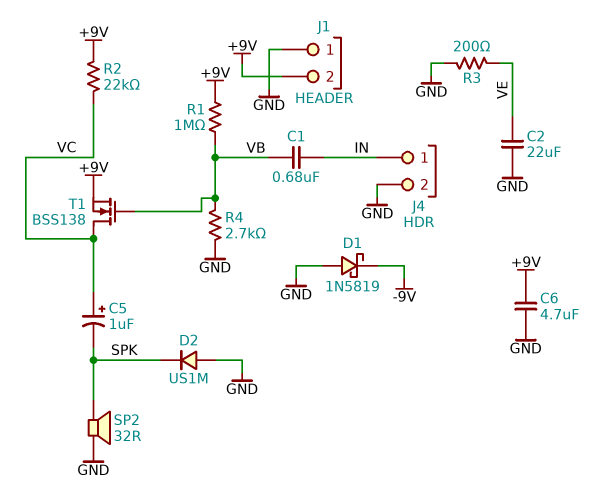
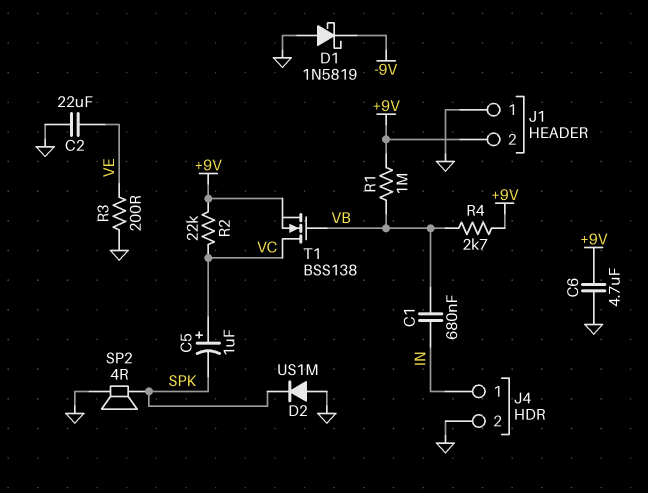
R4: 2.7k (GND, VB) -> 2.7k (+9V, VB)
SP2: speaker 32R (GND, SPK) -> speaker 4R (GND, SPK)

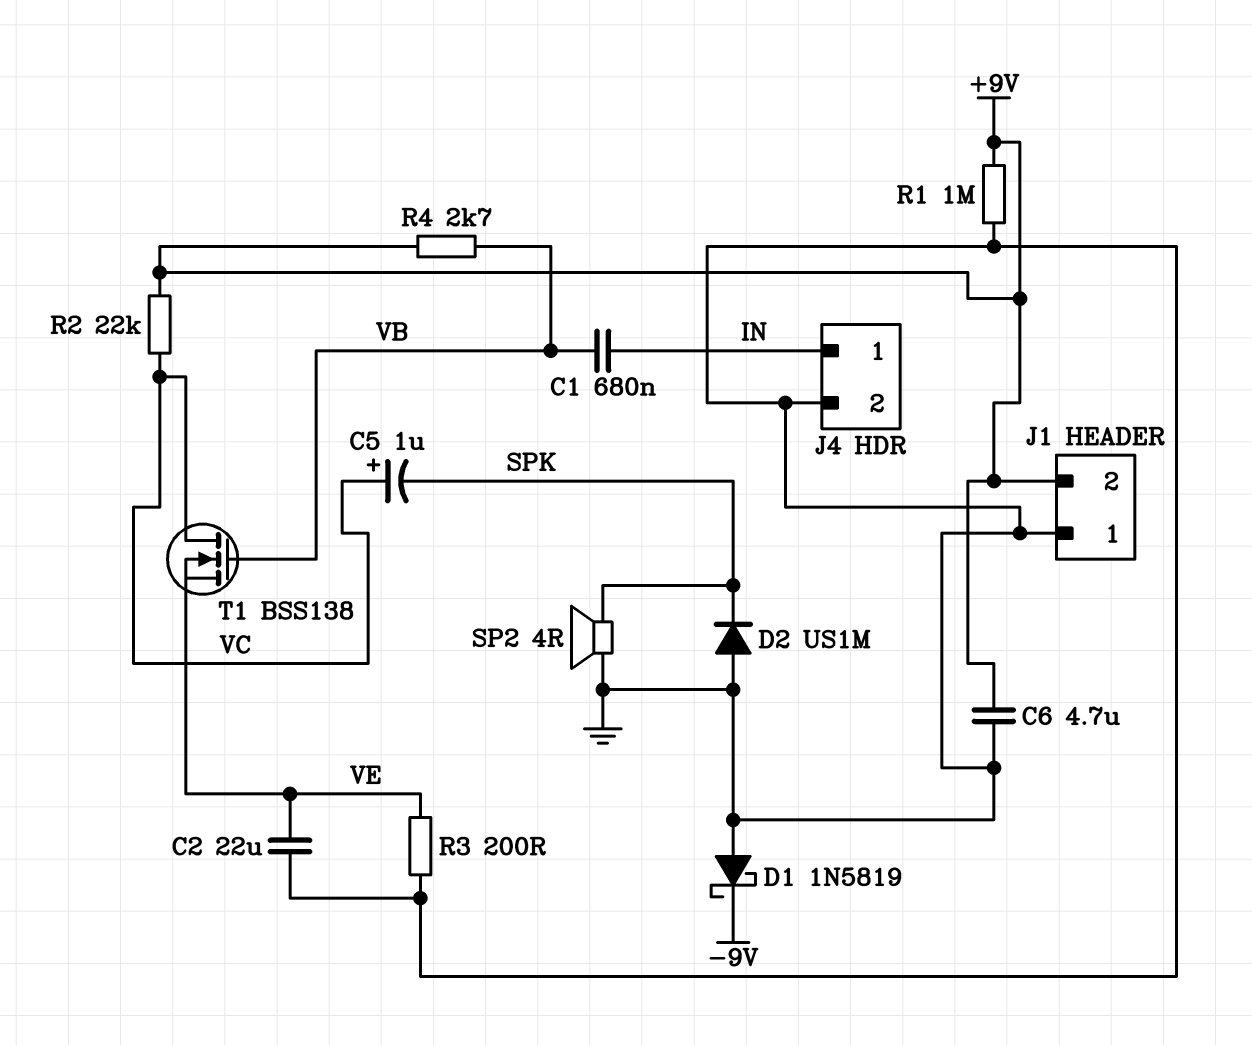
R1: 1M (+9V, VB) -> 1M (+9V, GND)
T1: NMOS BSS138 (G VB, D VC, S +9V) -> NMOS BSS138 (G VB, D VC, S VE)

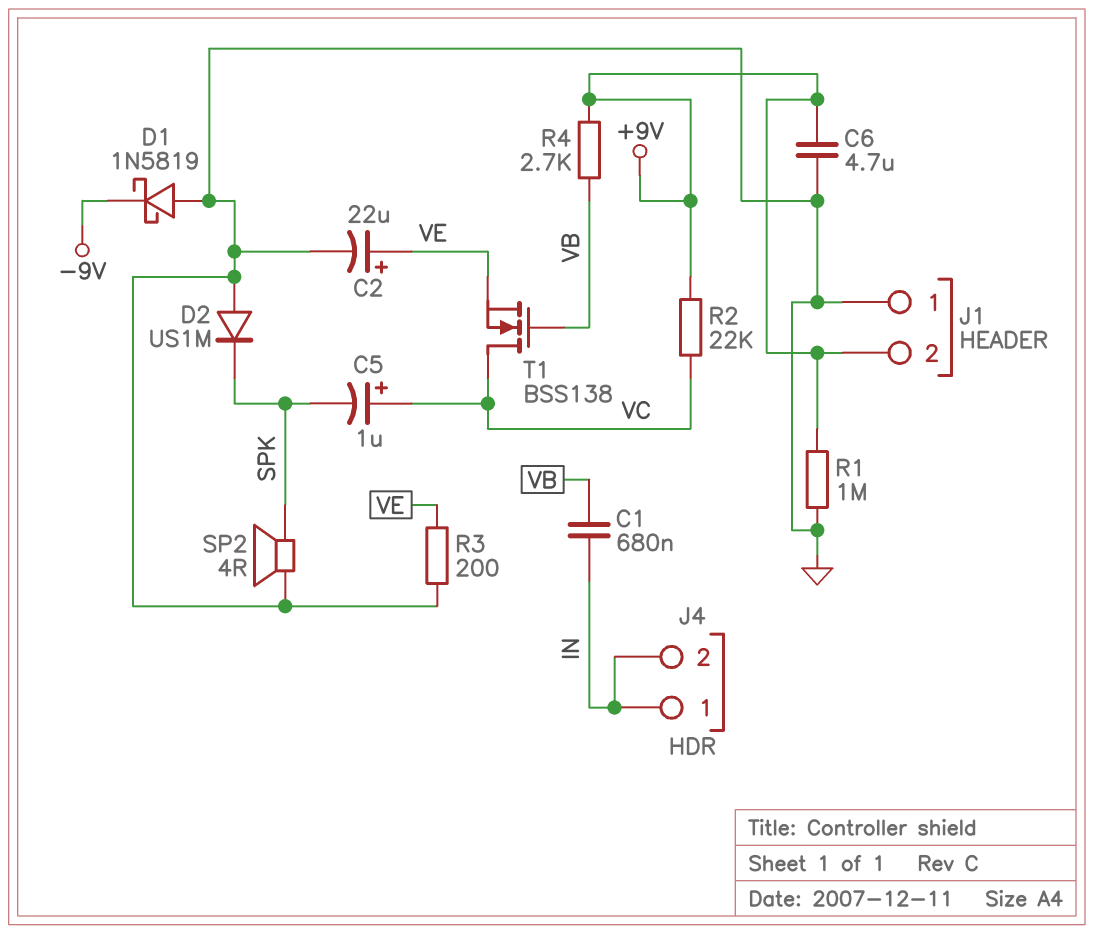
C2: 22uF (GND, VE) -> 22uF (plus VE, minus GND)
J4 pin 2: GND -> IN

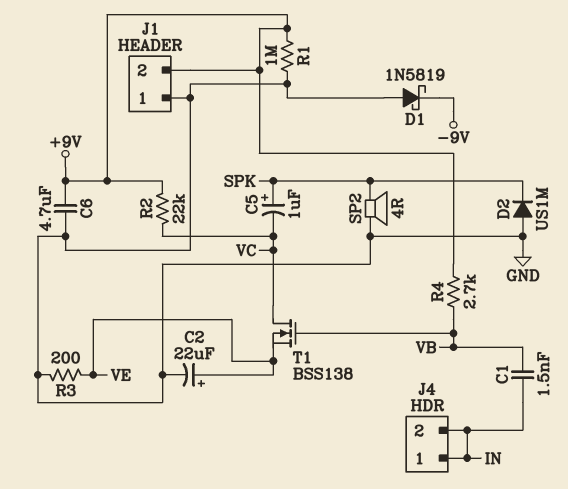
C1: 680nF (IN, VB) -> 1.5nF (IN, VB)
C5: 1uF (plus VC, minus SPK) -> 1uF (plus SPK, minus VC)

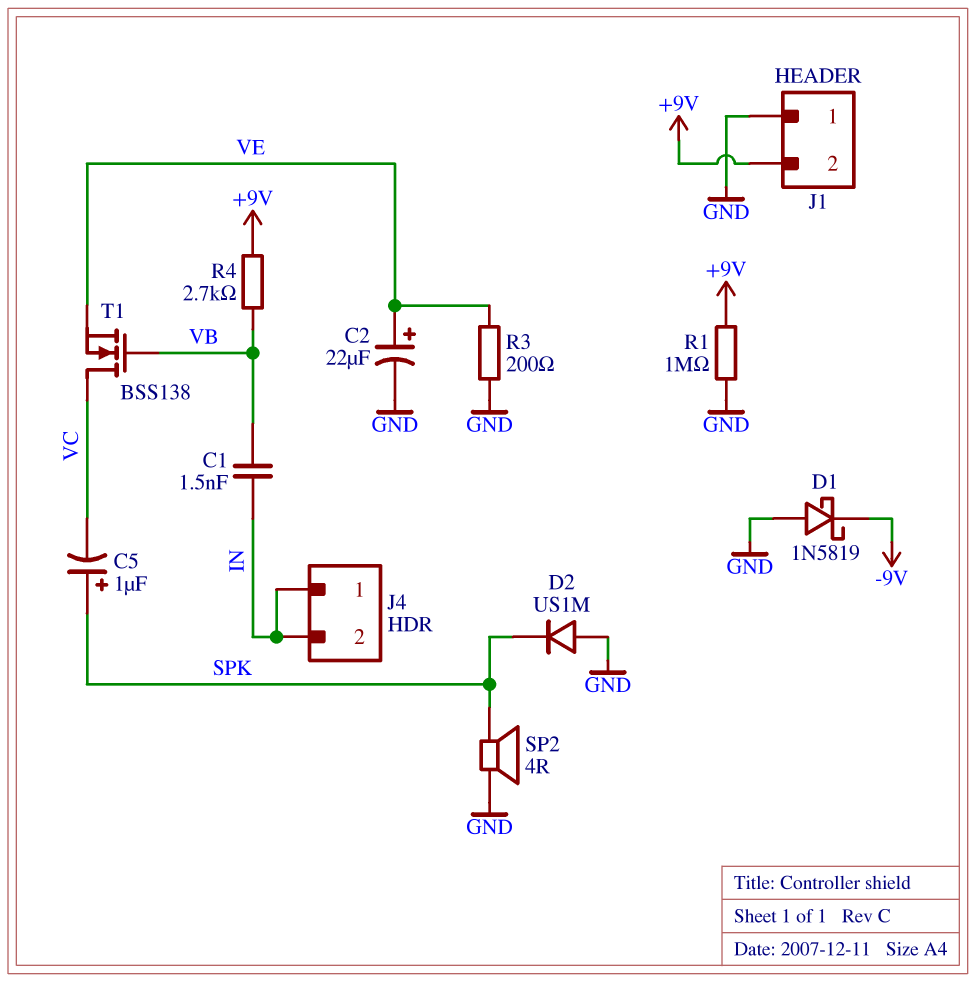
C6: 4.7uF (+9V, GND) -> none
R2: 22k (+9V, VC) -> none

